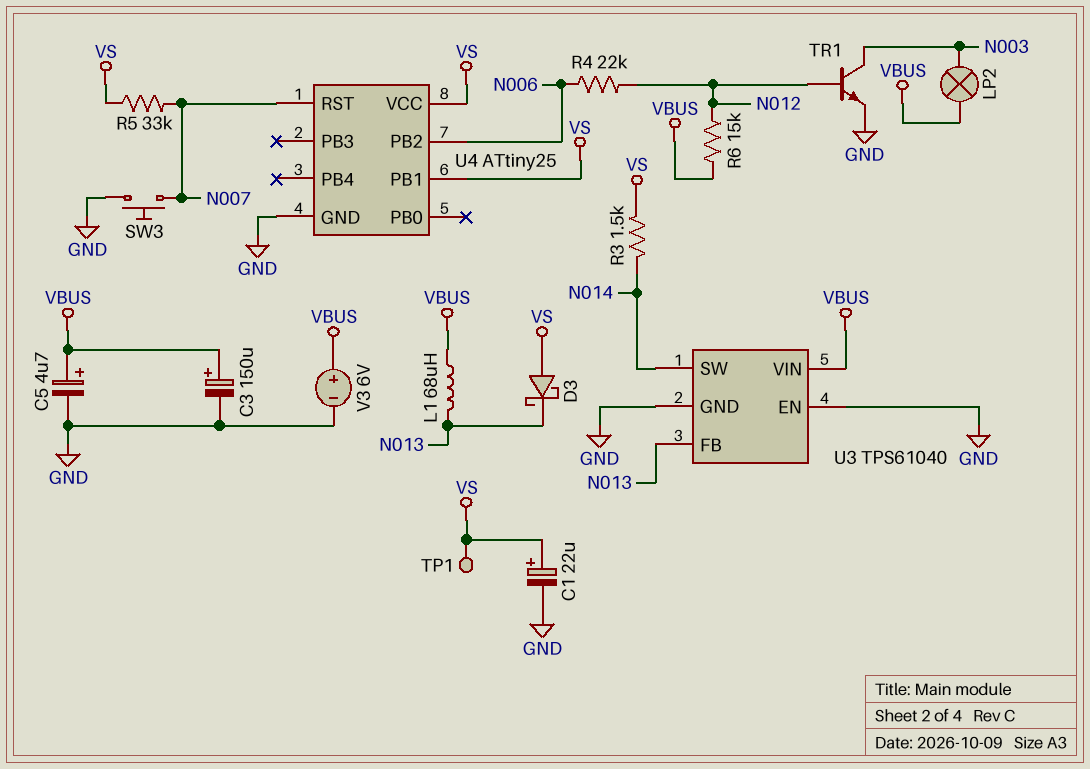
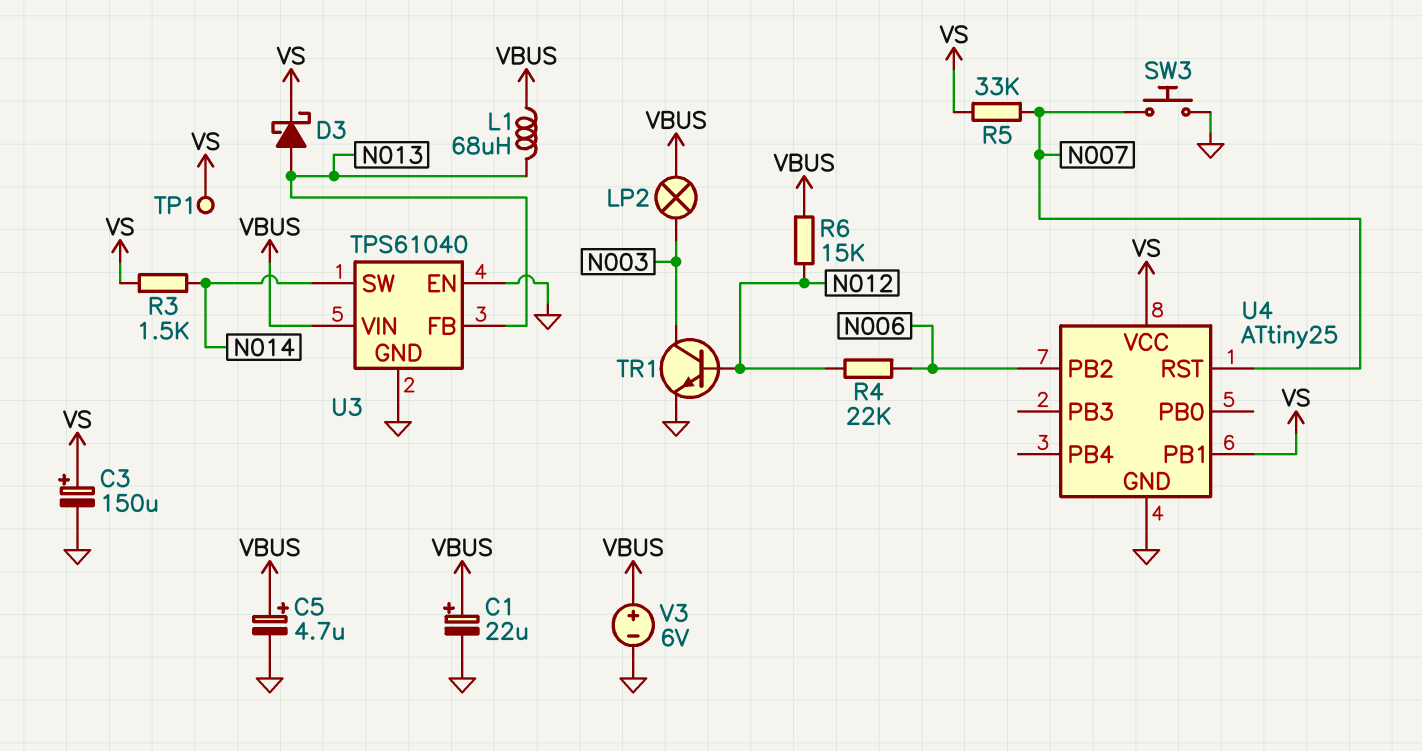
C1: 22uF (plus VS, minus GND) -> 22uF (plus VBUS, minus GND)
C3: 150uF (plus VBUS, minus GND) -> 150uF (plus VS, minus GND)
D3: schottky (A VS, K N013) -> schottky (A N013, K VS)

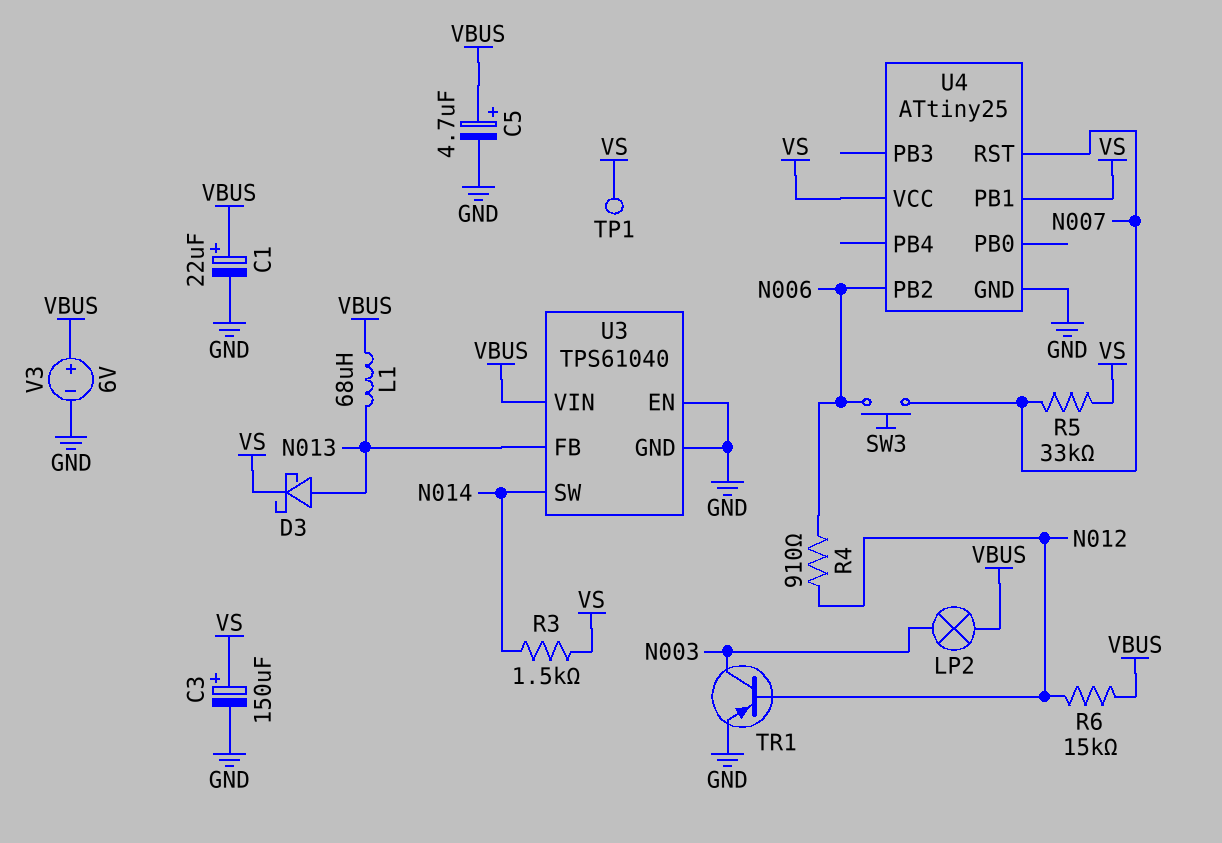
R4: 22k (N006, N012) -> 910 (N006, N012)
SW3: button (GND, N007) -> button (N006, N007)
TR1: NPN (B N012, C N003, E GND) -> PNP (B N012, C N003, E GND)

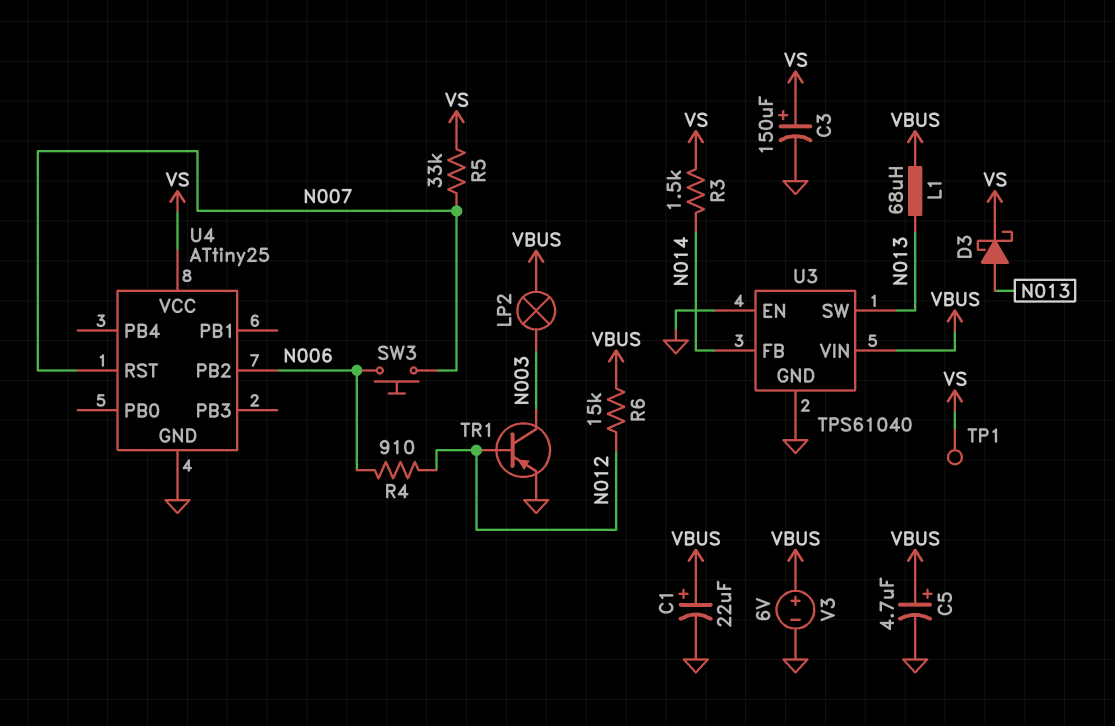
U3 pin FB: N013 -> N014
U3 pin SW: N014 -> N013
U4 pin PB1: VS -> none

